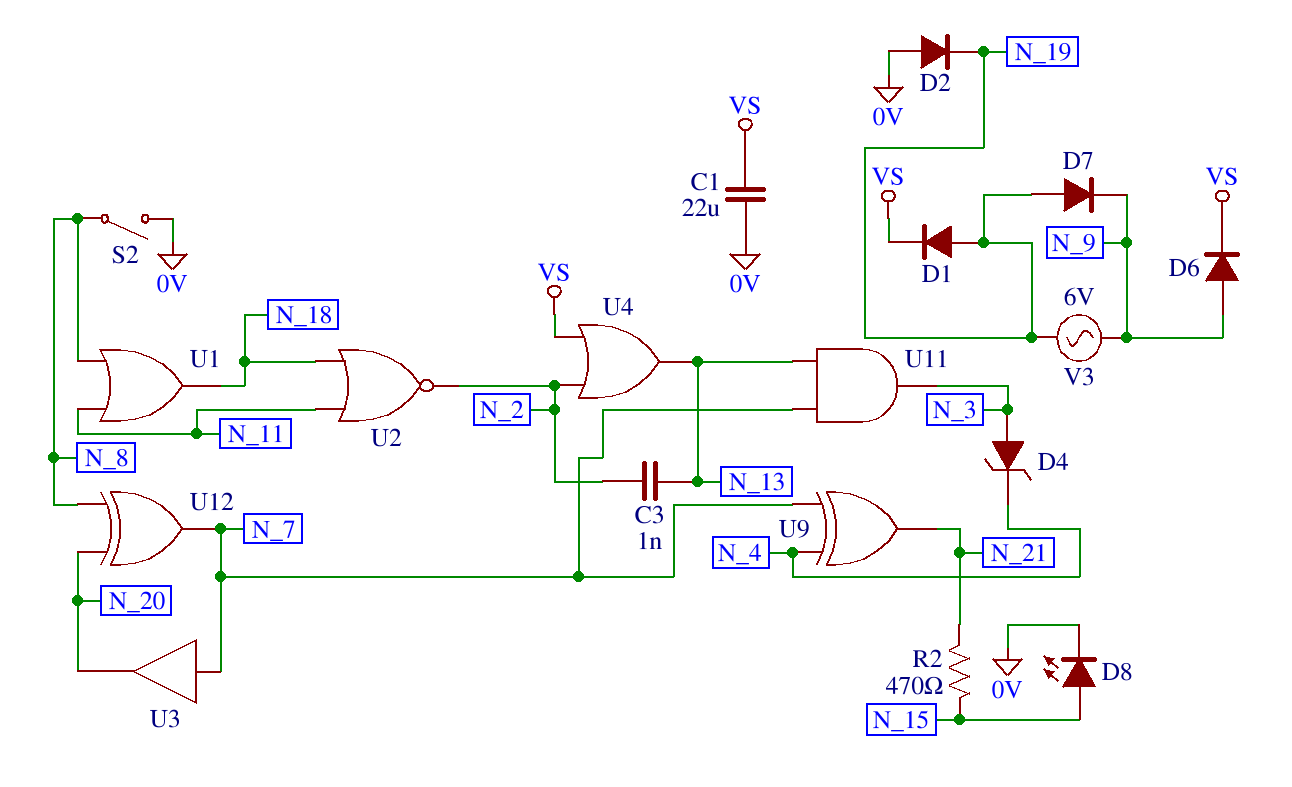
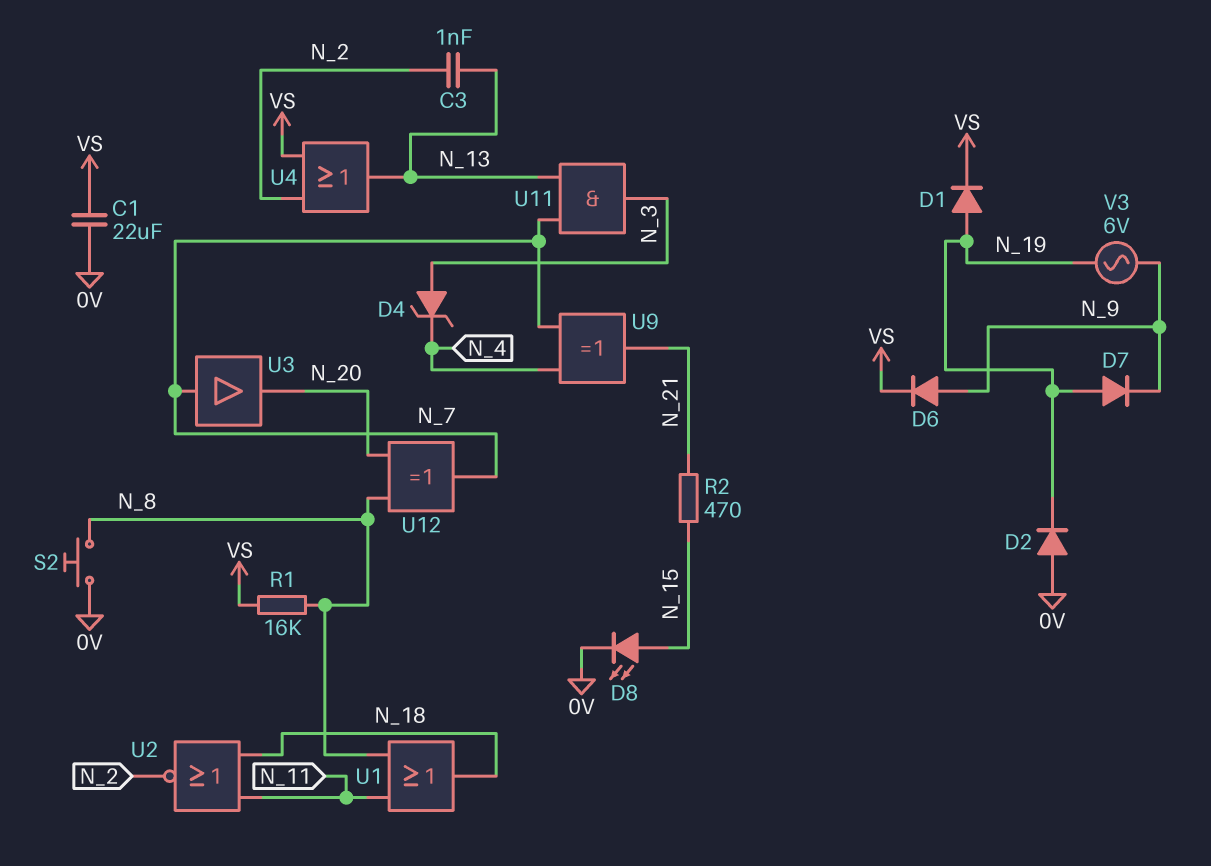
R1: none -> 16k (N_8, VS)
S2: switch (0V, N_8) -> button (0V, N_8)

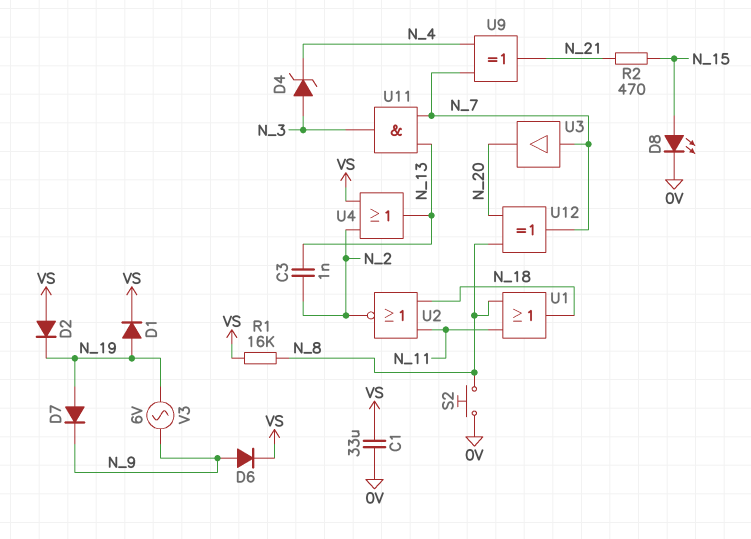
C1: 22uF (0V, VS) -> 33uF (0V, VS)
D2: diode (A 0V, K N_19) -> diode (A VS, K N_19)

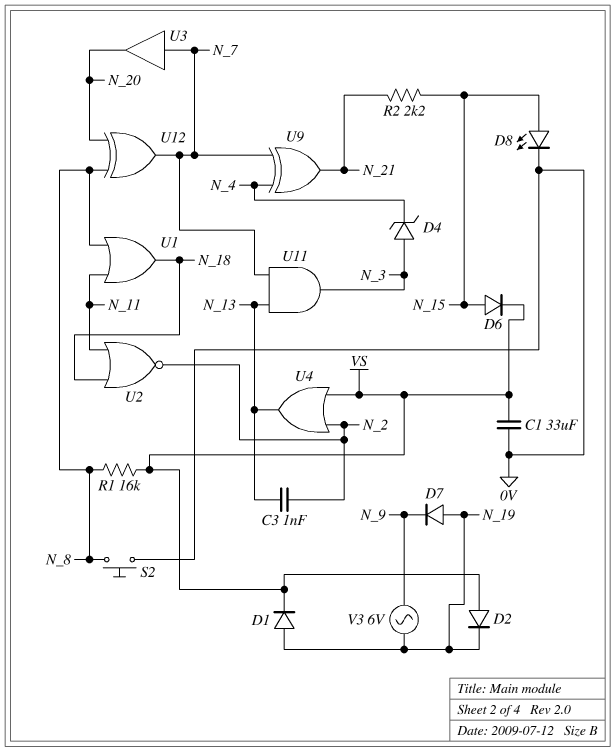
D6: diode (A N_9, K VS) -> diode (A N_15, K VS)
R2: 470 (N_15, N_21) -> 2.2k (N_15, N_21)

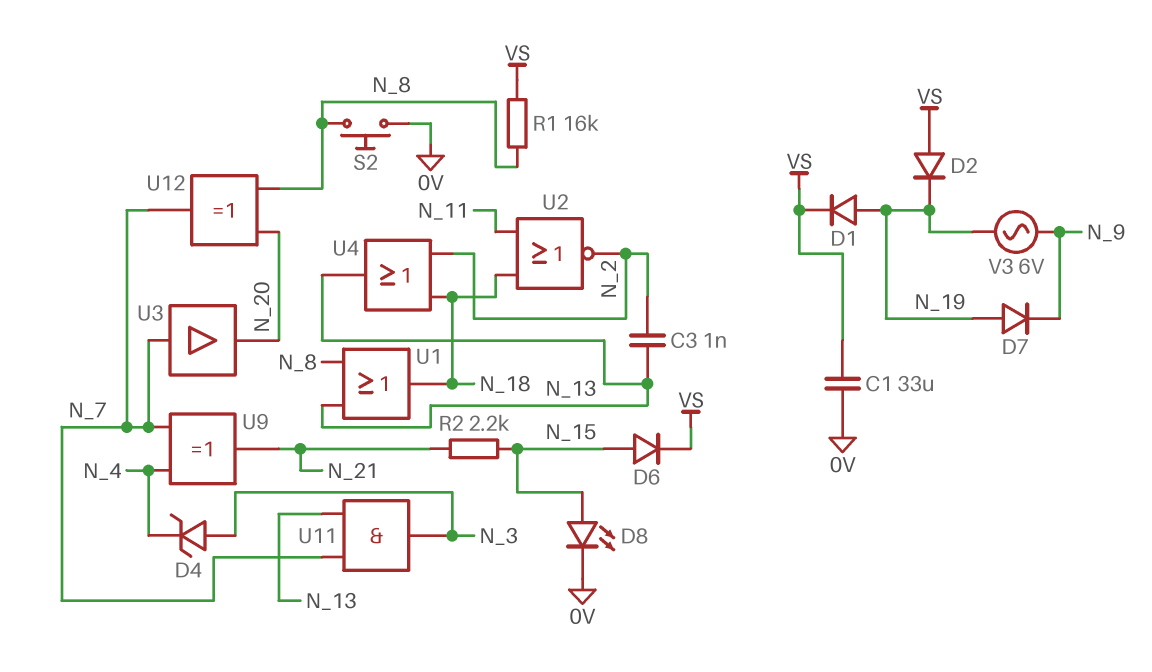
U1: OR (in N_8, in N_11, out N_18) -> OR (in N_8, in N_13, out N_18)
U4: OR (in N_2, in VS, out N_13) -> OR (in N_2, in N_18, out N_13)

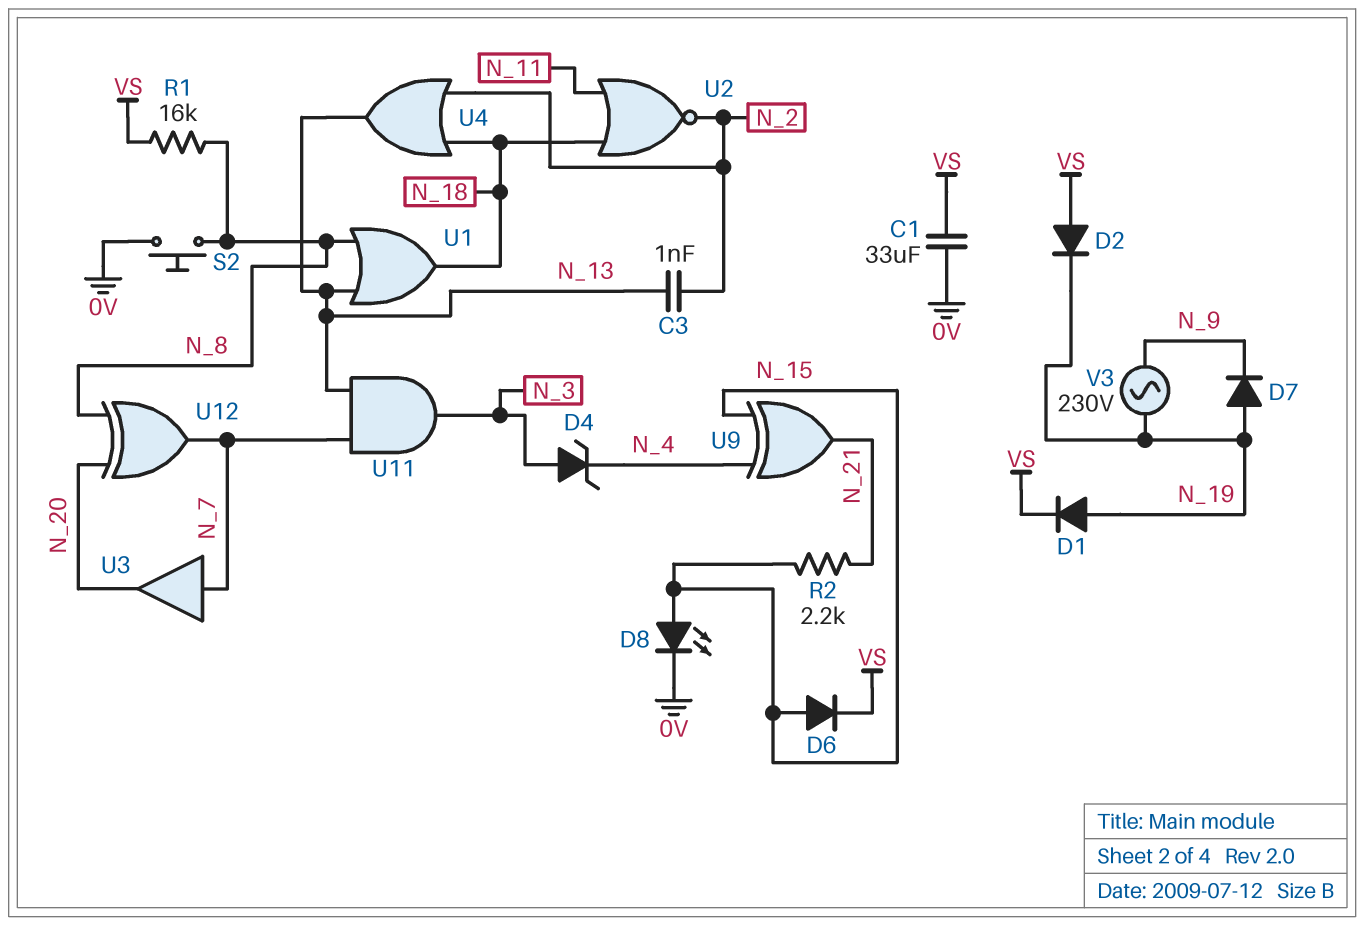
U9: XOR (in N_4, in N_7, out N_21) -> XOR (in N_4, in N_15, out N_21)
V3: AC 6V (N_9, N_19) -> AC 230V (N_9, N_19)

